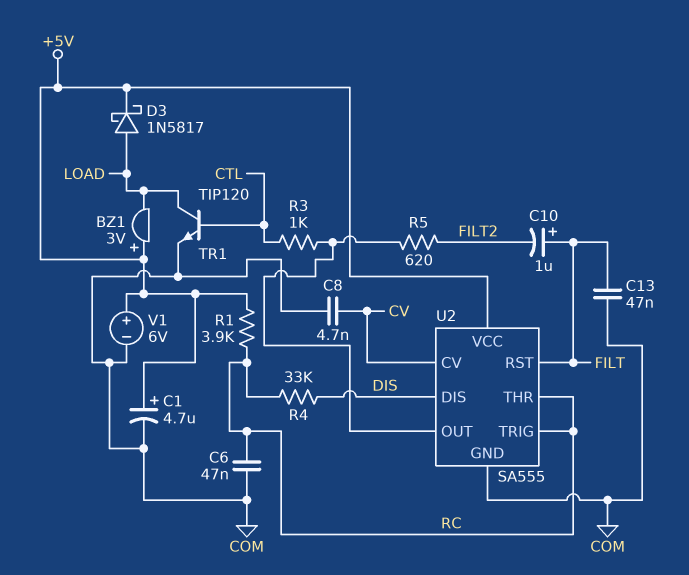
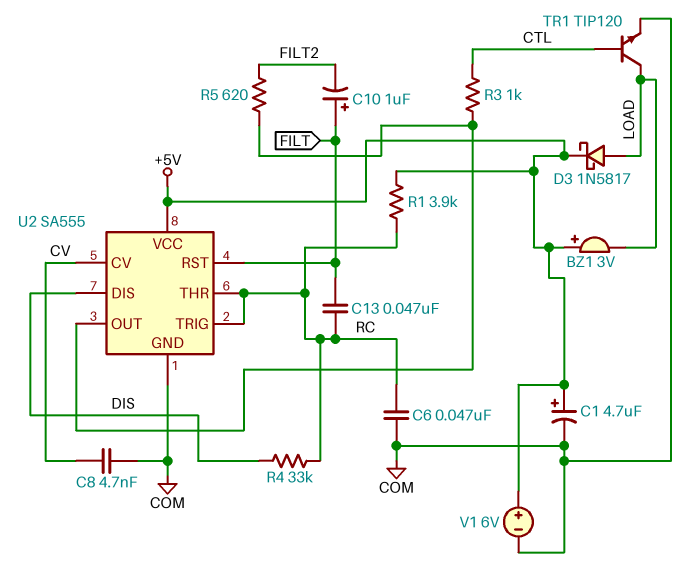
C13: 47nF (COM, FILT) -> 47nF (FILT, RC)

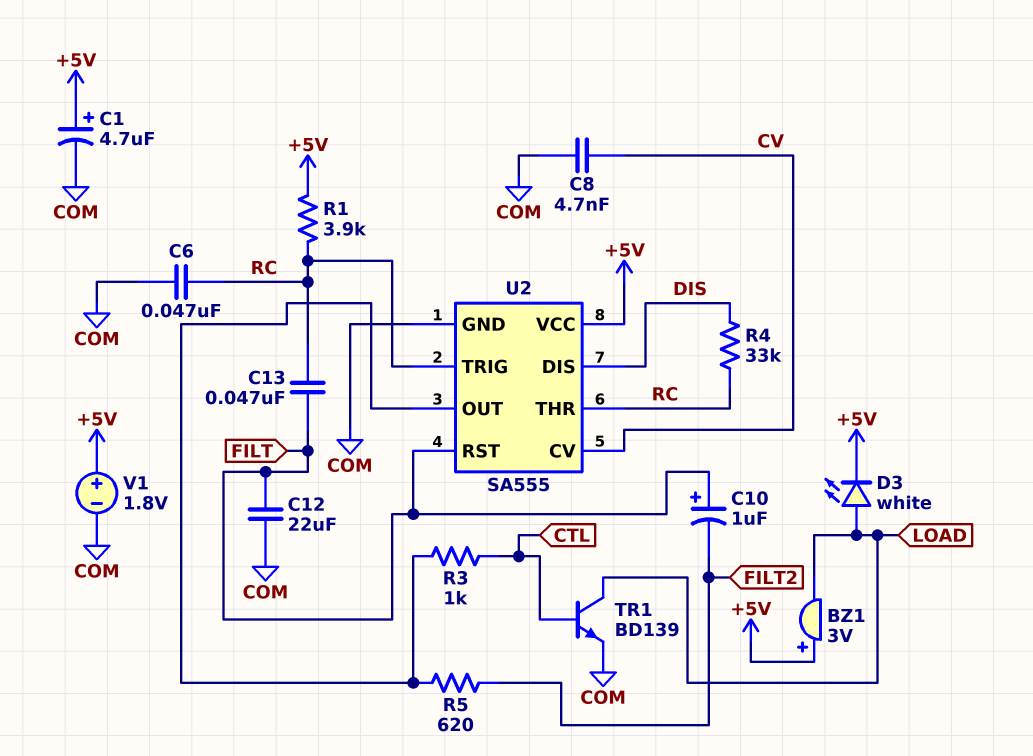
C12: none -> 22uF (COM, FILT)
D3: schottky 1N5817 (A LOAD, K +5V) -> LED white (A LOAD, K +5V)
TR1: NPN TIP120 (B CTL, C LOAD, E COM) -> NPN BD139 (B CTL, C LOAD, E COM)
V1: 6V (plus +5V, minus COM) -> 1.8V (plus +5V, minus COM)

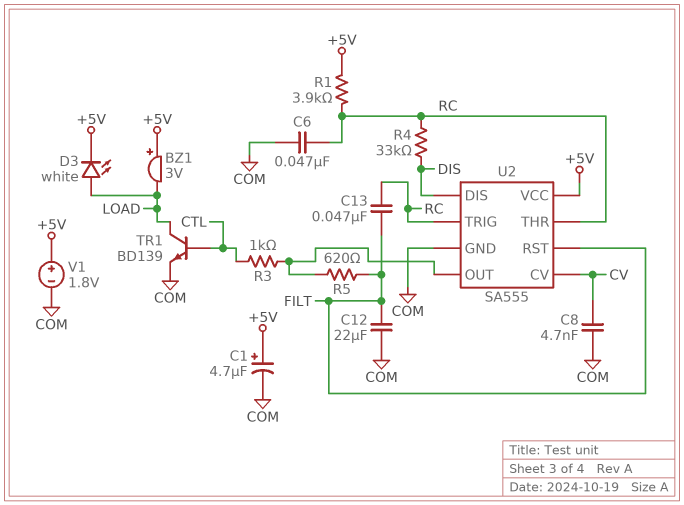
C10: 1uF (plus FILT, minus FILT2) -> none
R5: 620 (FILT2, U2/OUT) -> 620 (FILT, U2/OUT)

